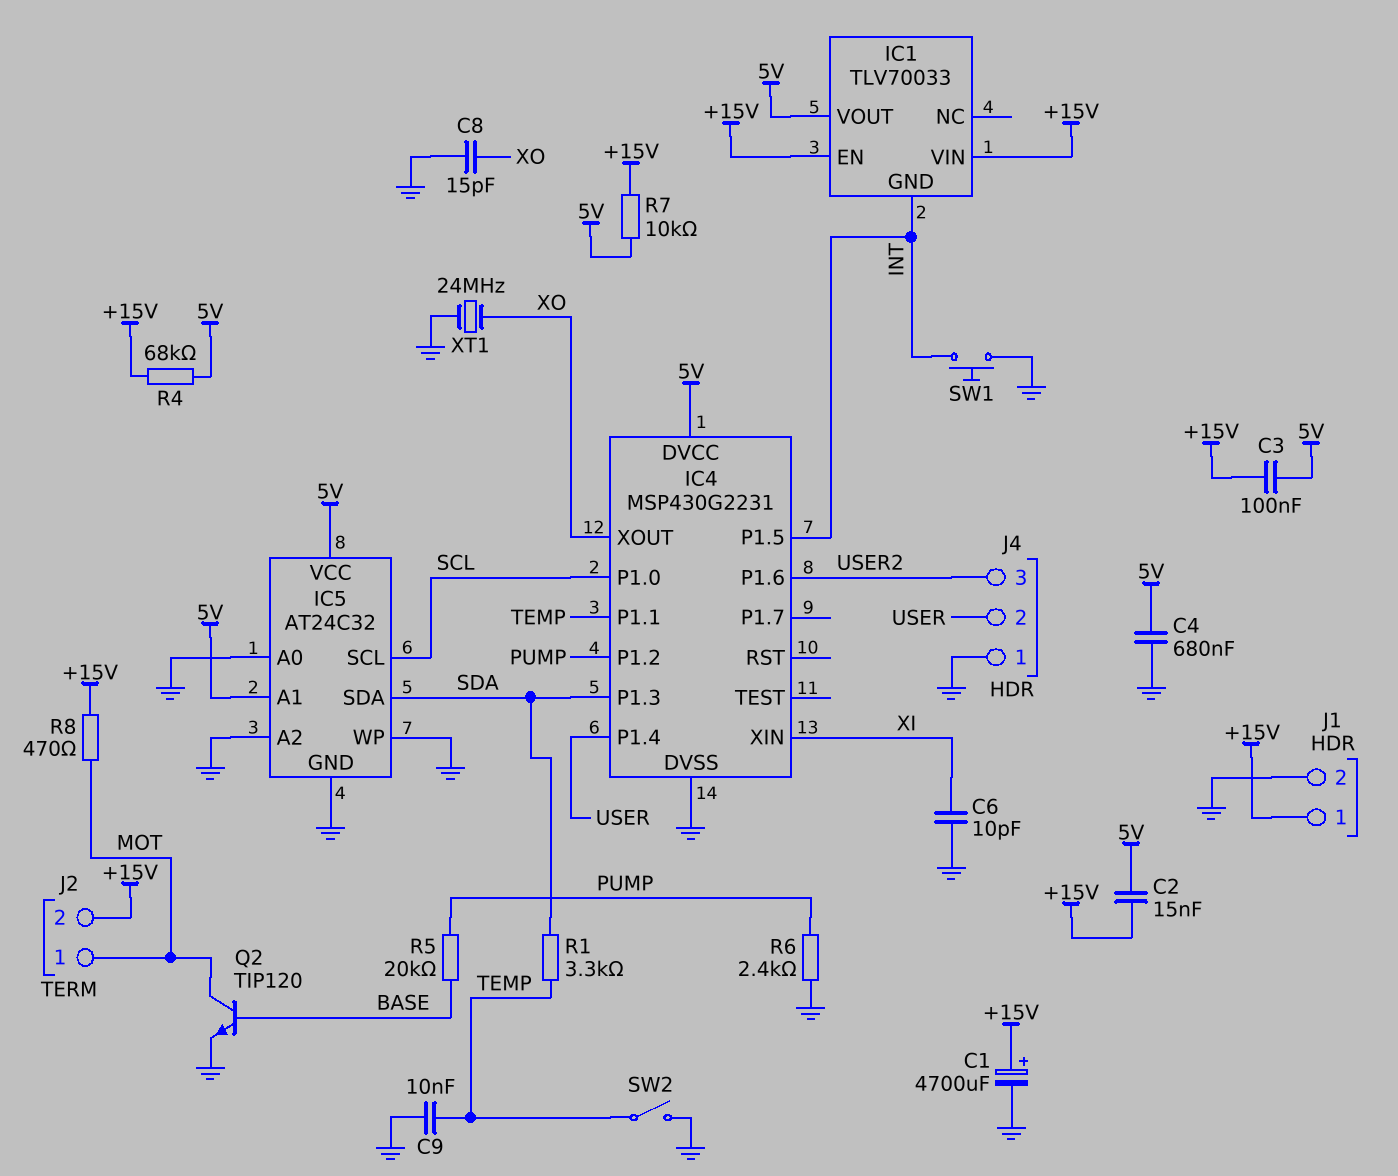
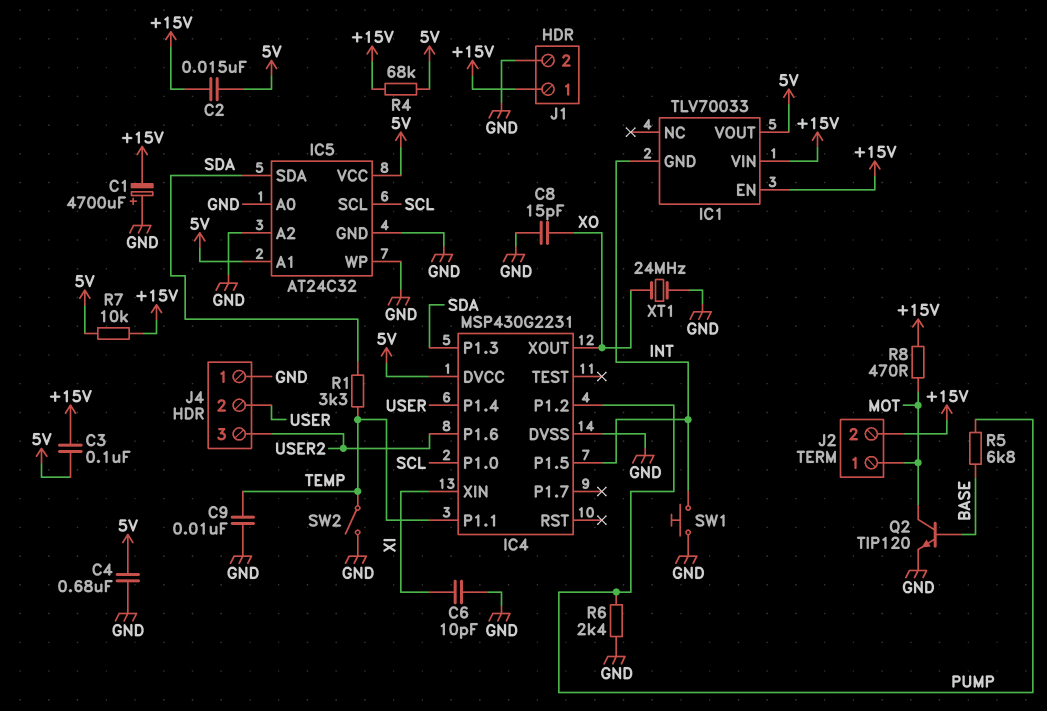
C1: 4700uF (plus +15V, minus GND) -> 4700uF (plus GND, minus +15V)
R5: 20k (BASE, PUMP) -> 6.8k (BASE, PUMP)

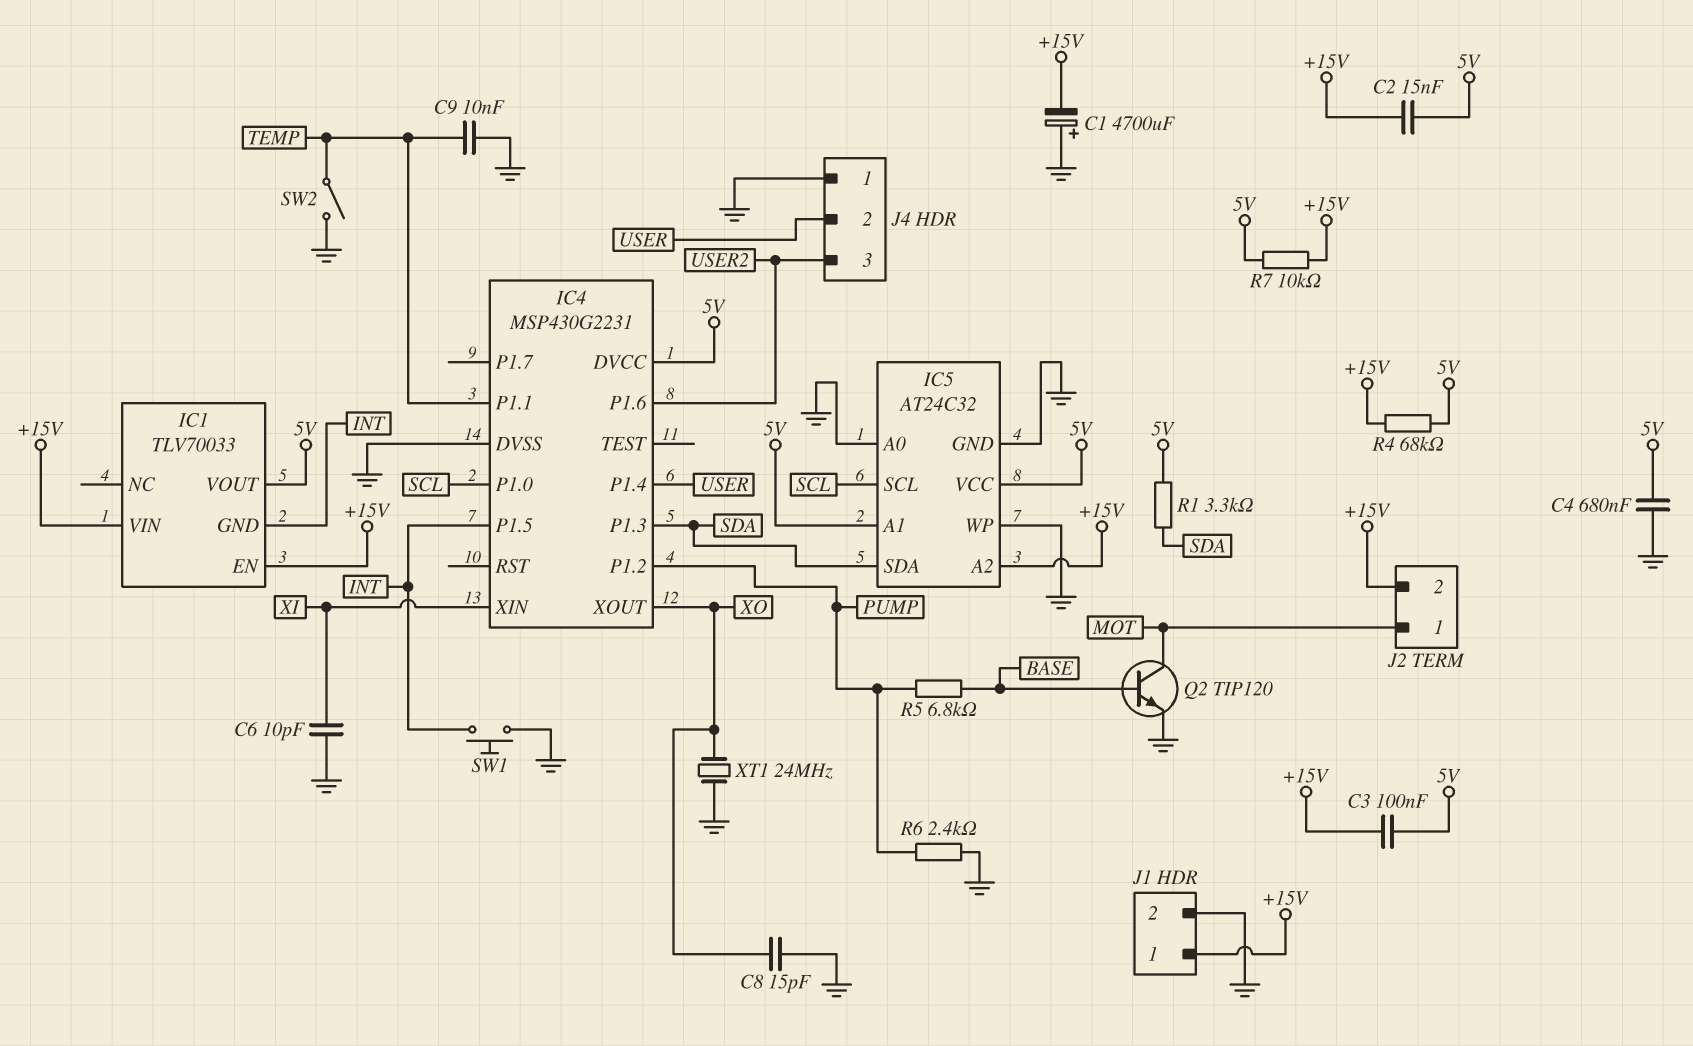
IC5 pin A2: GND -> +15V
R1: 3.3k (SDA, TEMP) -> 3.3k (5V, SDA)
R8: 470 (+15V, MOT) -> none

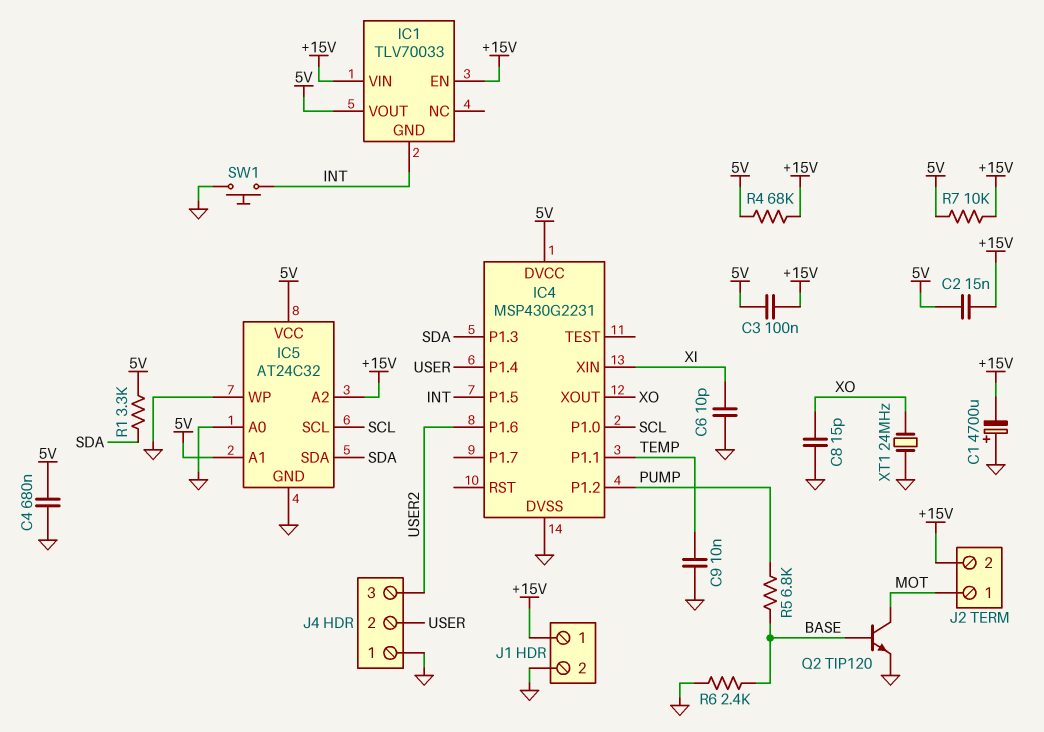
R6: 2.4k (GND, PUMP) -> 2.4k (BASE, GND)
SW2: switch (GND, TEMP) -> none

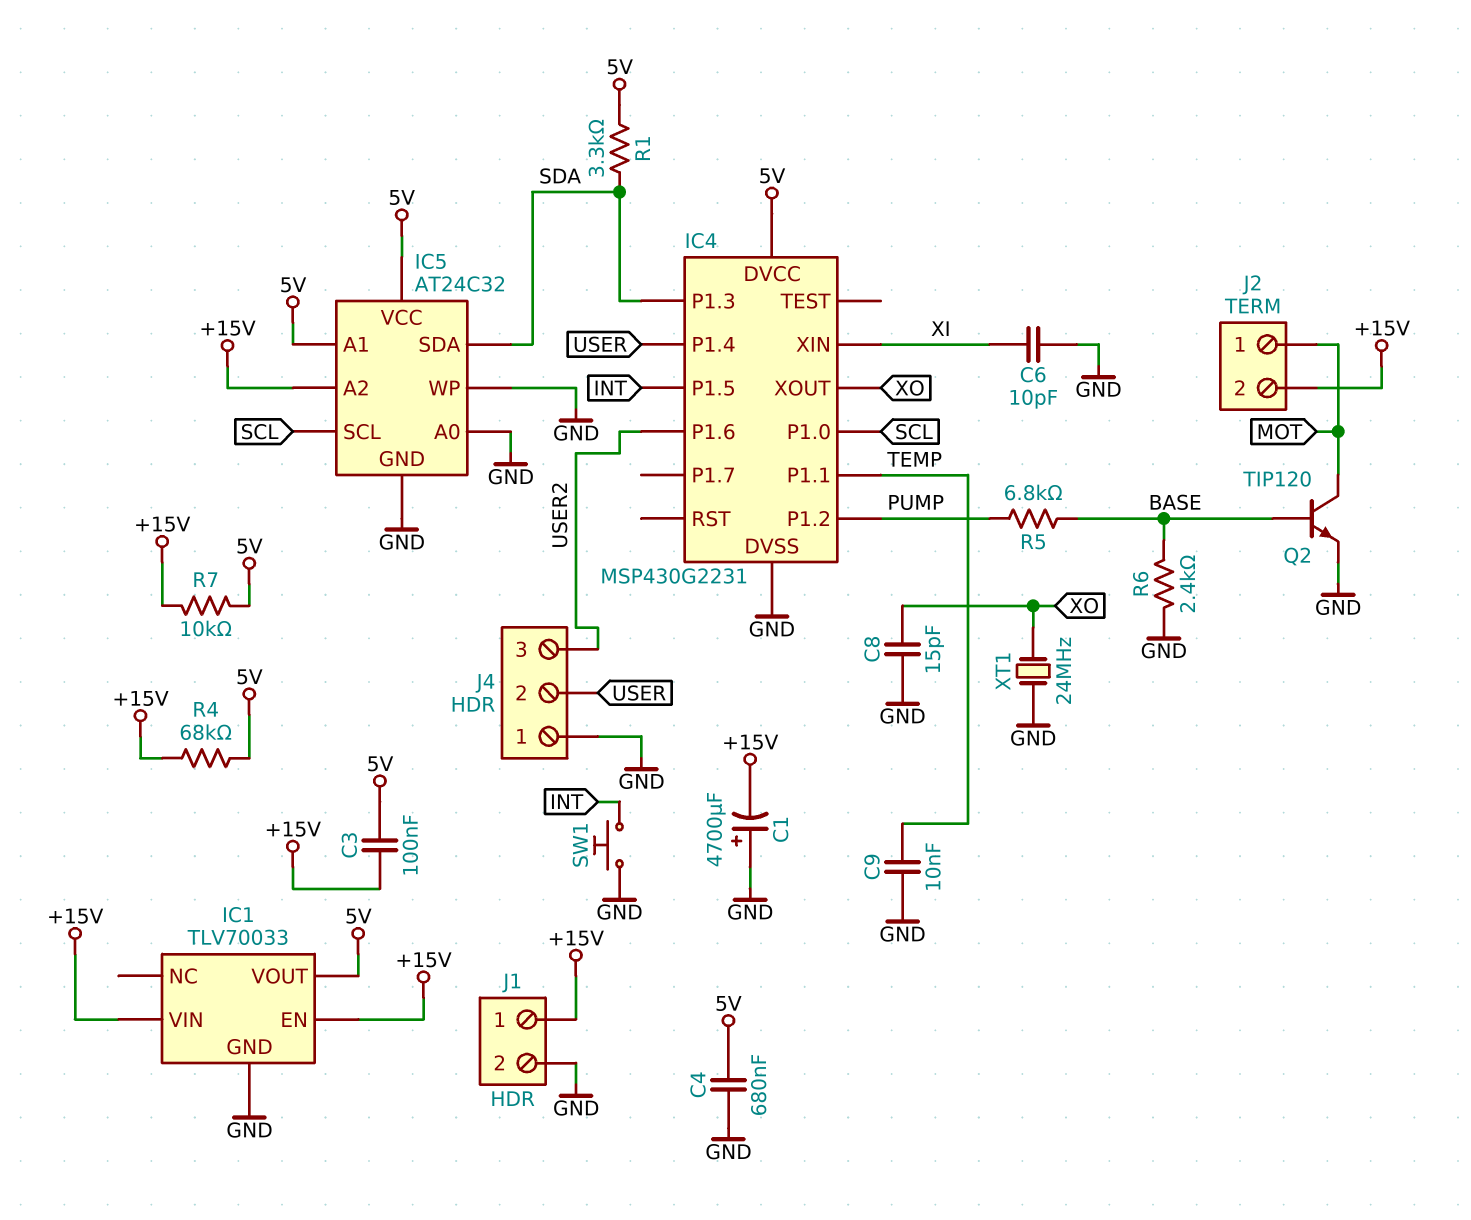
C2: 15nF (+15V, 5V) -> none
IC1 pin GND: INT -> GND

